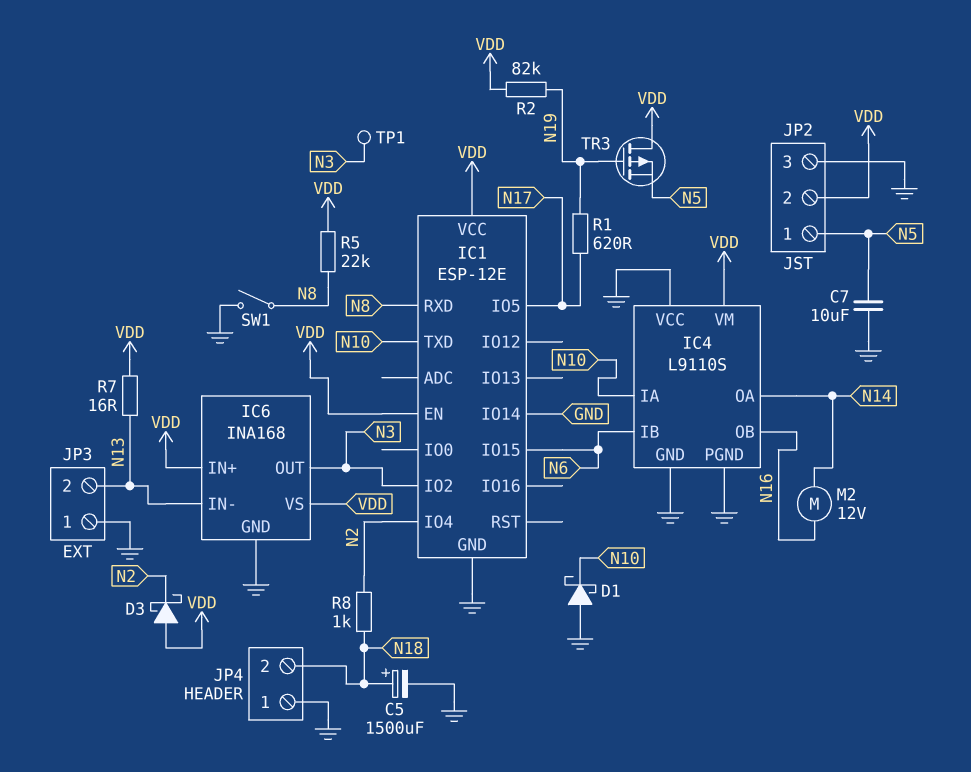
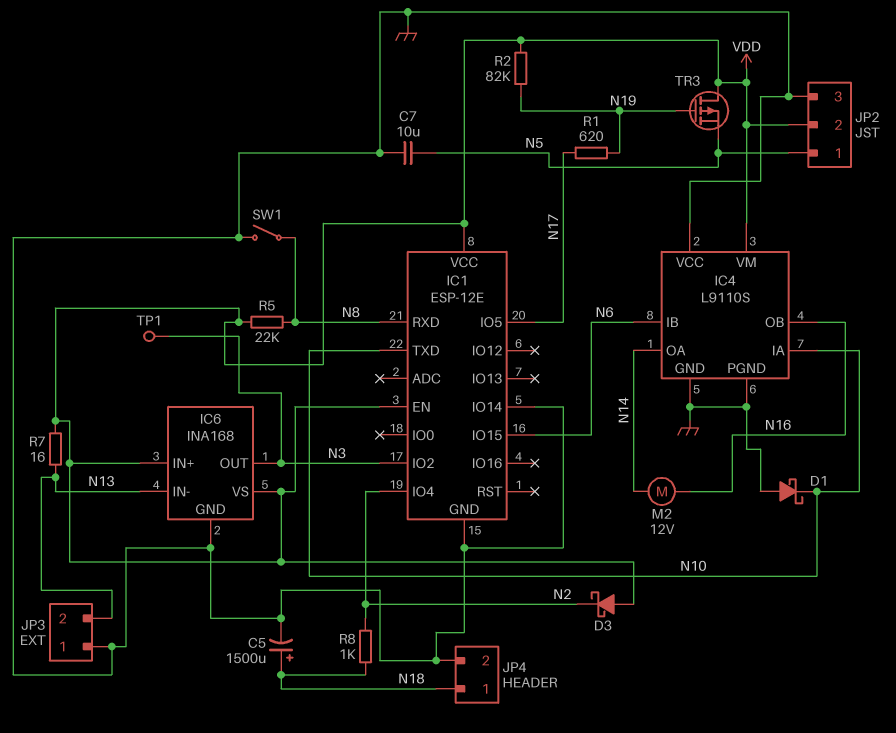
JP4 pin 1: GND -> N18
JP4 pin 2: N18 -> GND

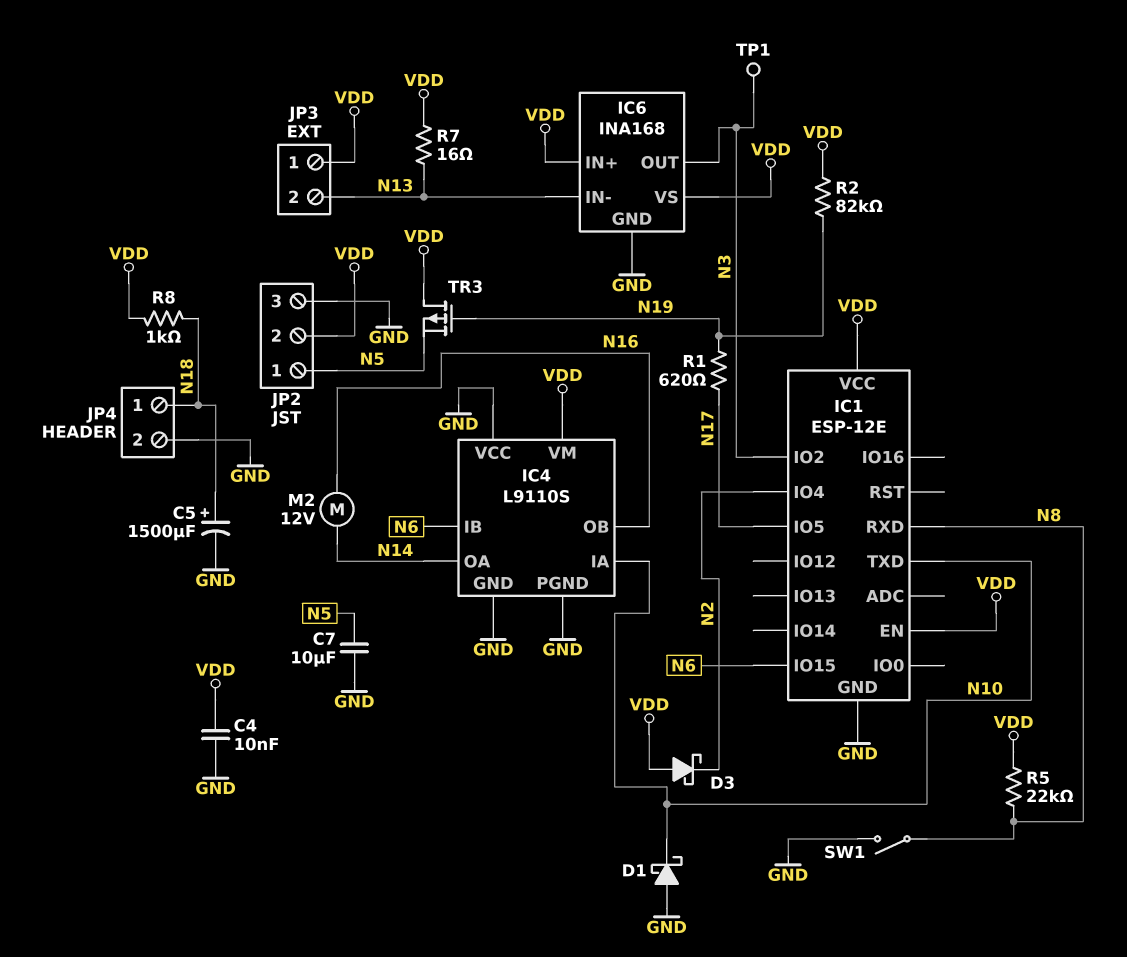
C4: none -> 10nF (GND, VDD)
IC1 pin IO14: GND -> none
JP3 pin 1: GND -> VDD
R8: 1k (N2, N18) -> 1k (N18, VDD)

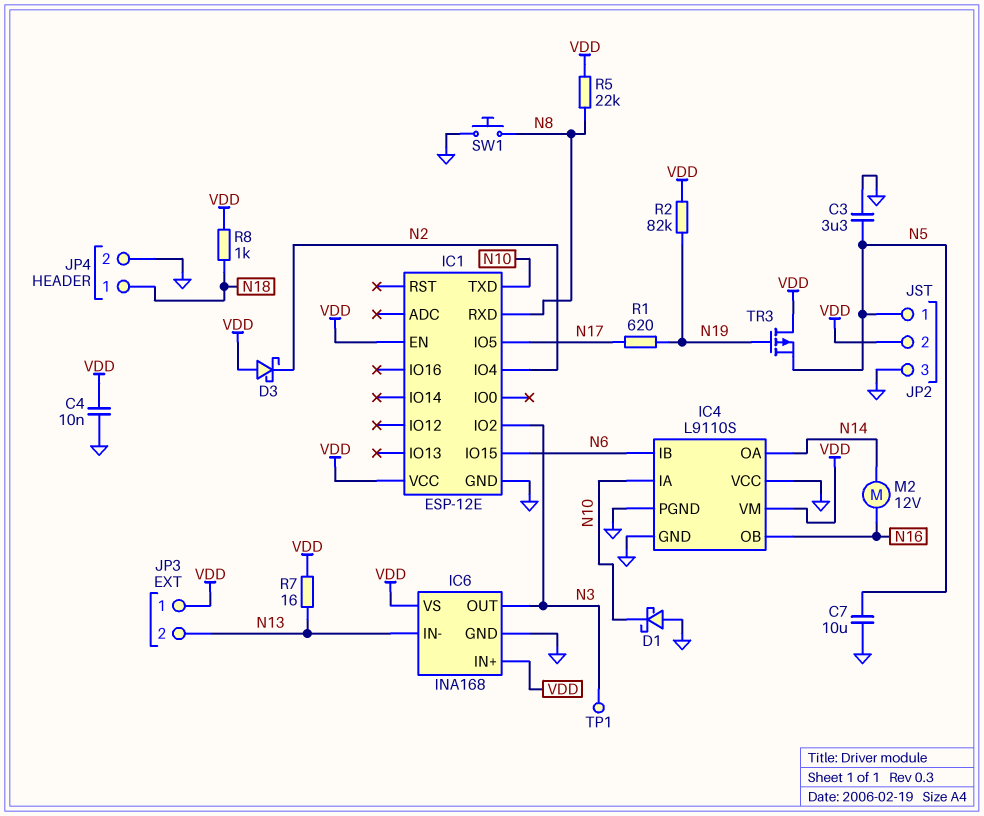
C3: none -> 3.3uF (GND, N5)
C5: 1500uF (plus N18, minus GND) -> none
SW1: switch (GND, N8) -> button (GND, N8)

